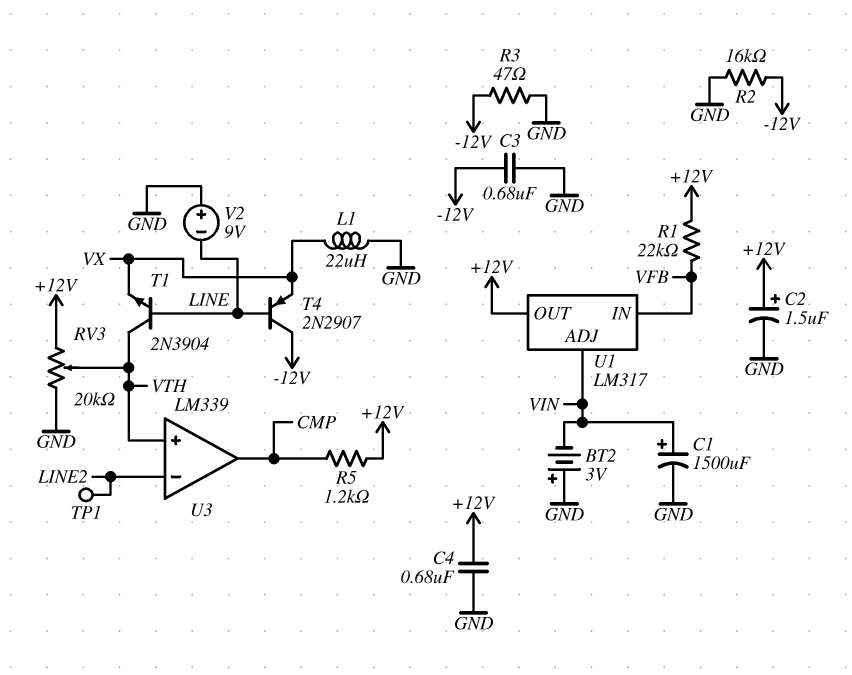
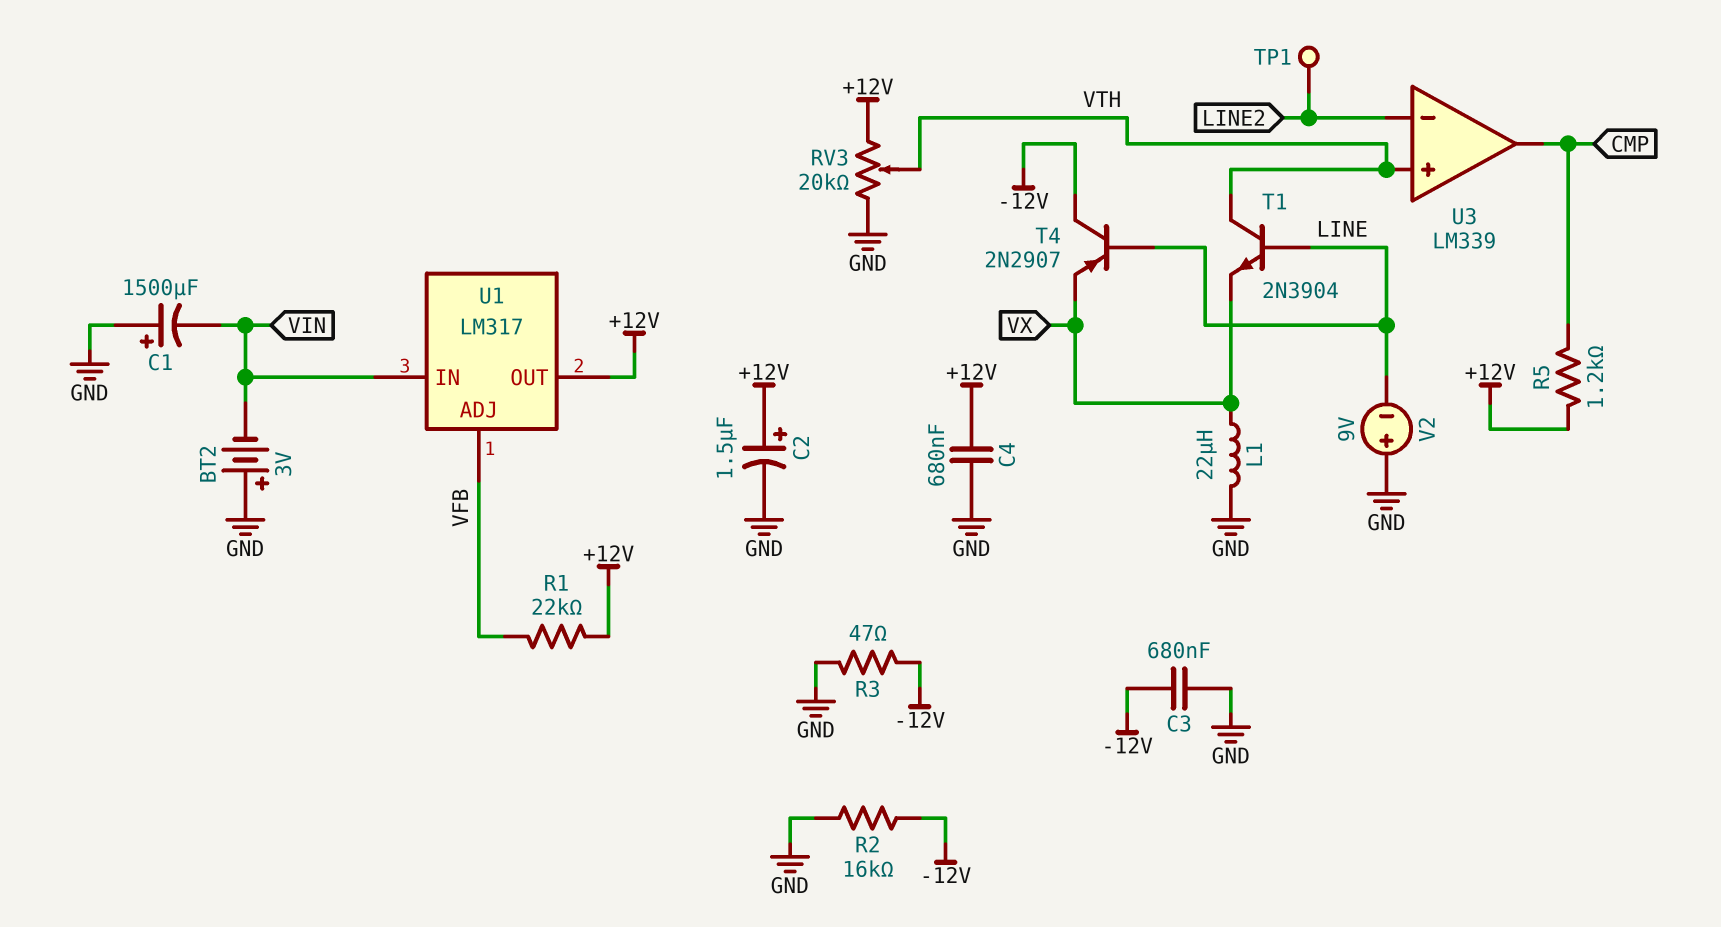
C1: 1500uF (plus VIN, minus GND) -> 1500uF (plus GND, minus VIN)
U1 pin ADJ: VIN -> VFB
U1 pin IN: VFB -> VIN

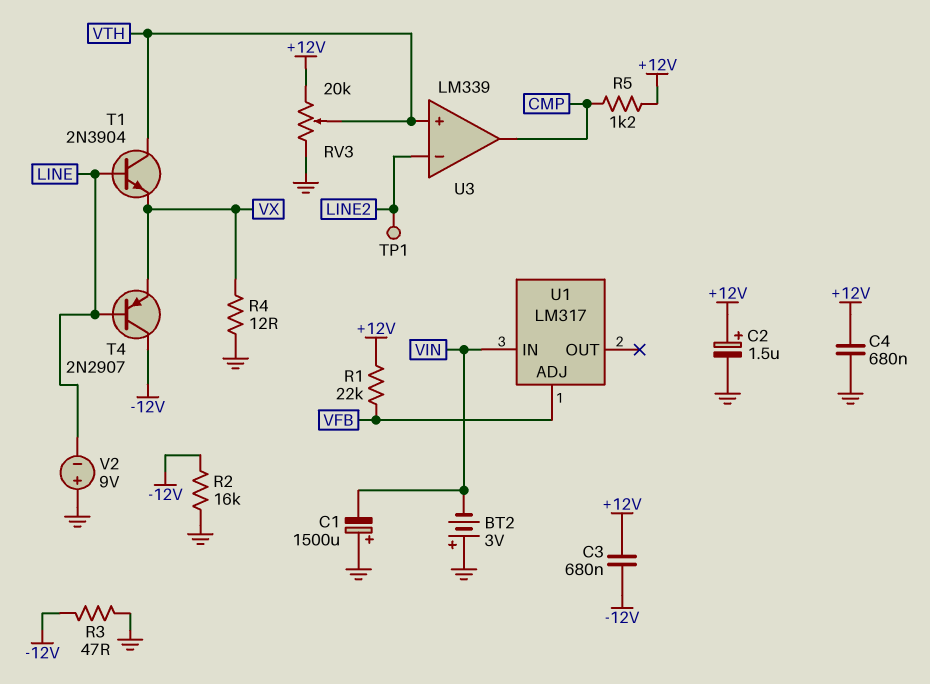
C3: 680nF (-12V, GND) -> 680nF (+12V, -12V)
L1: 22uH (GND, VX) -> none
R4: none -> 12 (GND, VX)
U1 pin OUT: +12V -> none

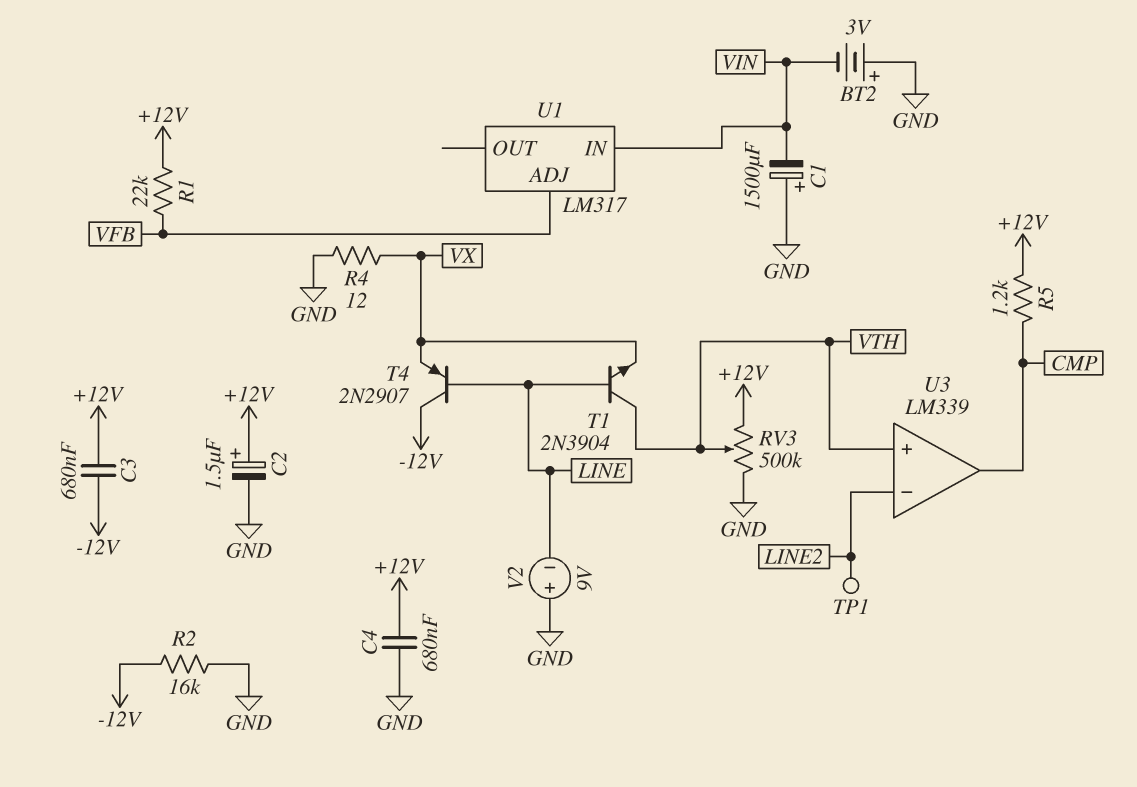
R3: 47 (-12V, GND) -> none
RV3: 20k (+12V, GND, wiper VTH) -> 500k (+12V, GND, wiper VTH)

